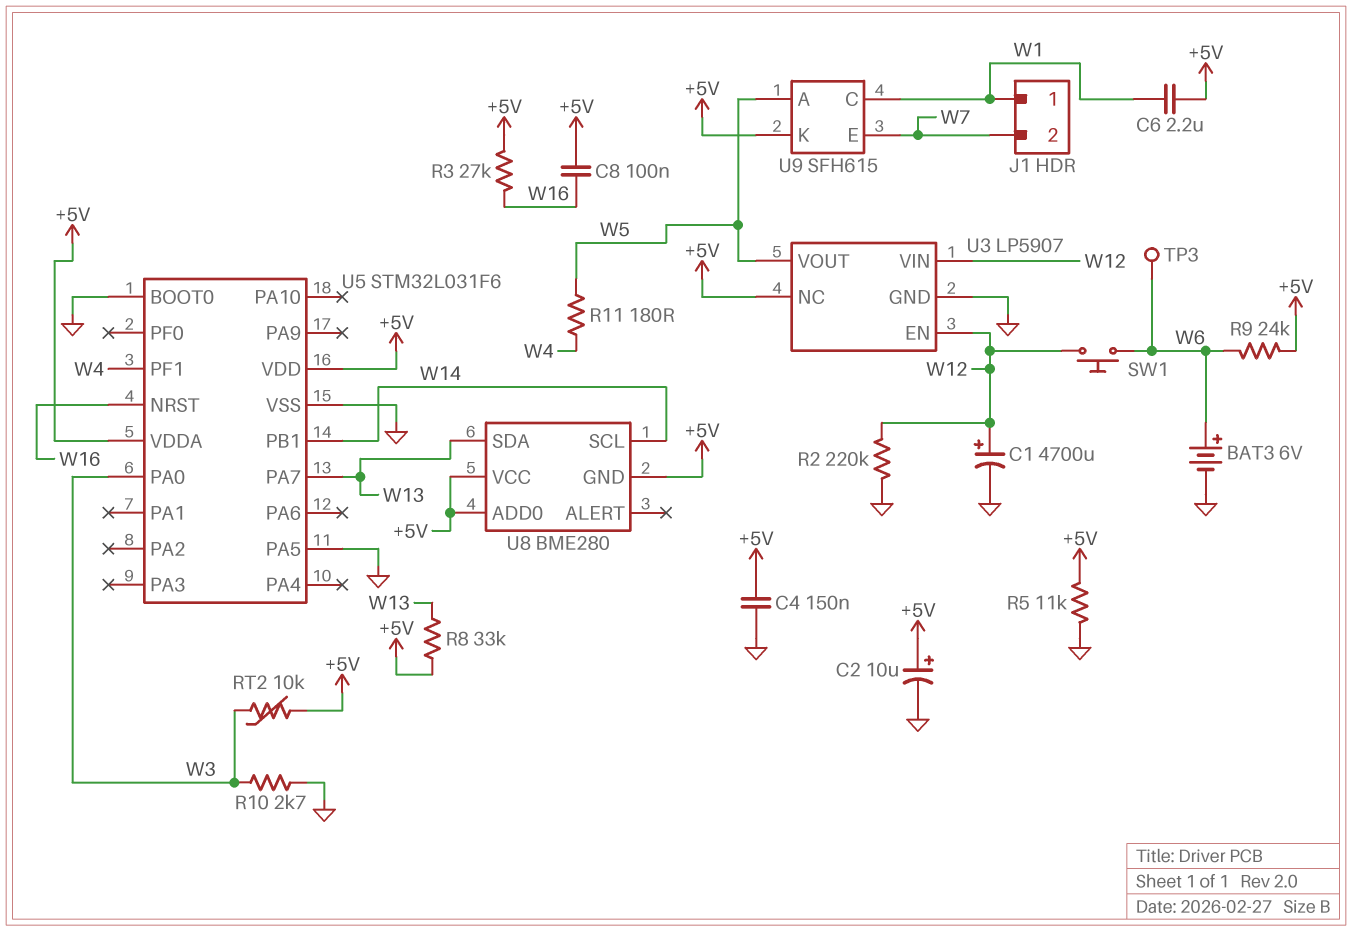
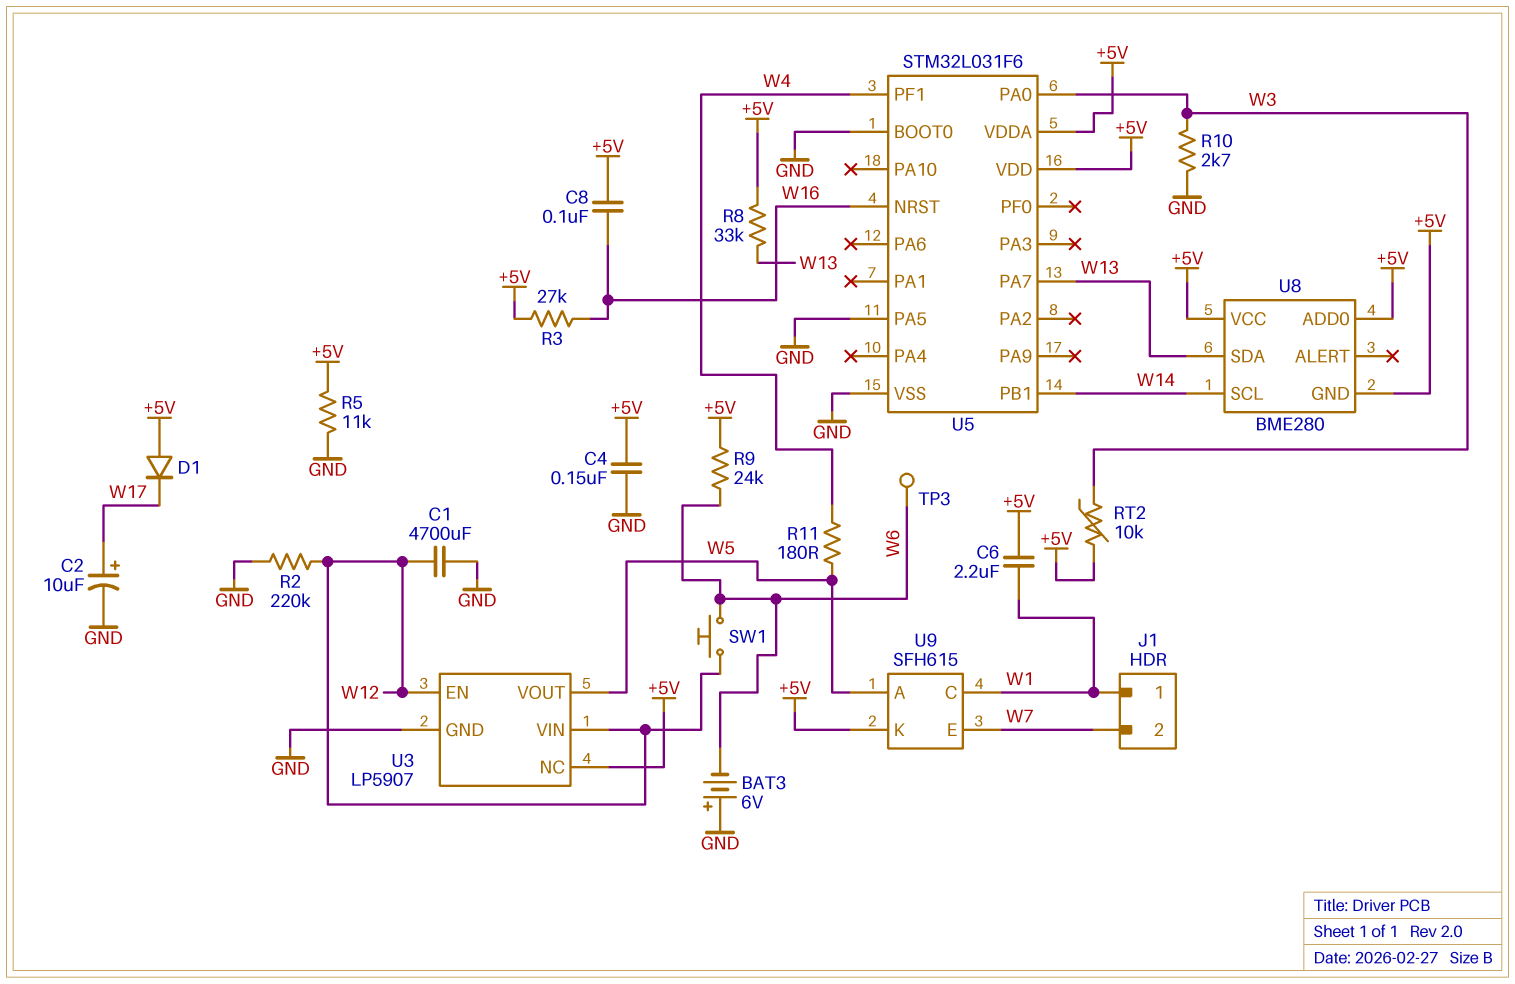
BAT3: 6V (plus W6, minus GND) -> 6V (plus GND, minus W6)
C1: 4700uF (plus W12, minus GND) -> 4700uF (GND, W12)
C2: 10uF (plus +5V, minus GND) -> 10uF (plus W17, minus GND)
D1: none -> diode (A +5V, K W17)

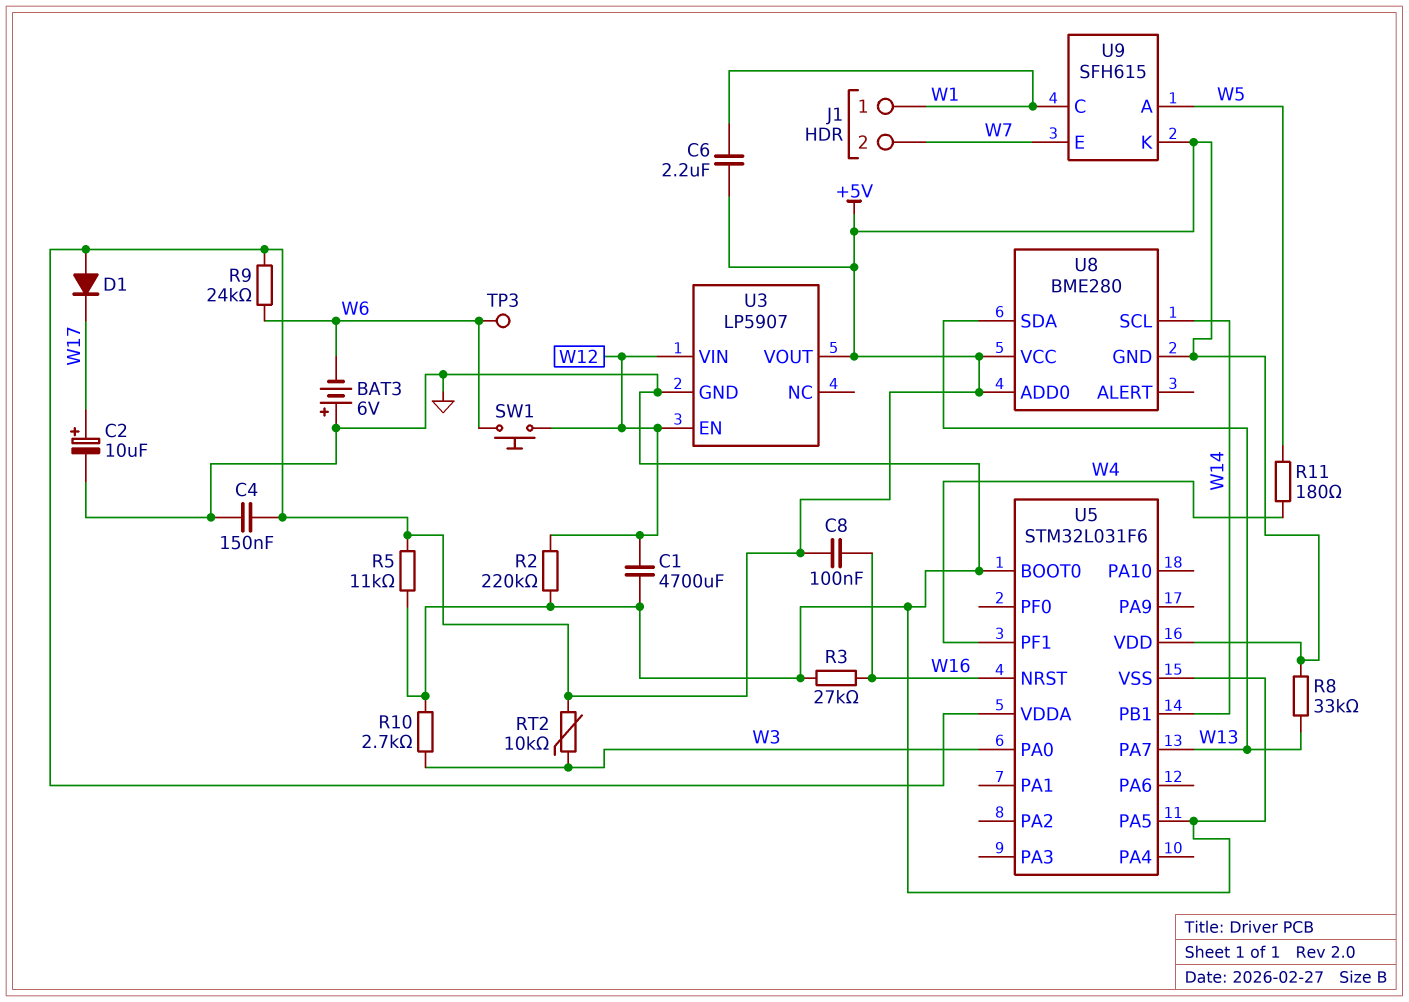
R3: 27k (+5V, W16) -> 27k (GND, W16)
U3 pin NC: +5V -> none
U3 pin VOUT: W5 -> +5V

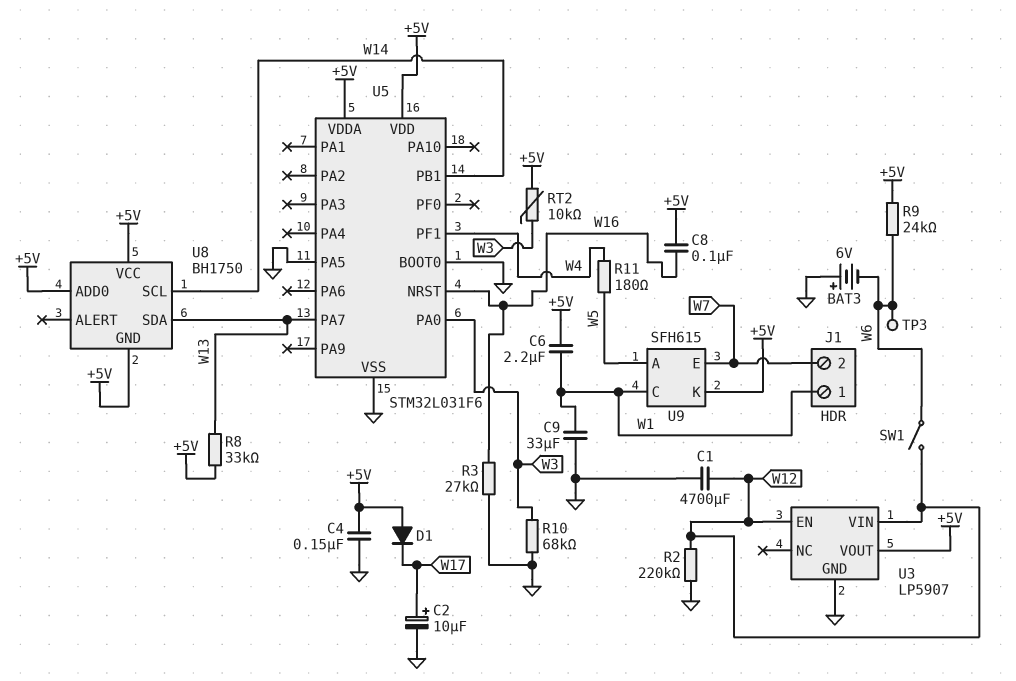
C9: none -> 33uF (GND, W1)
R5: 11k (+5V, GND) -> none
R10: 2.7k (GND, W3) -> 68k (GND, W3)
SW1: button (W6, W12) -> switch (W6, W12)
U8: BME280 -> BH1750

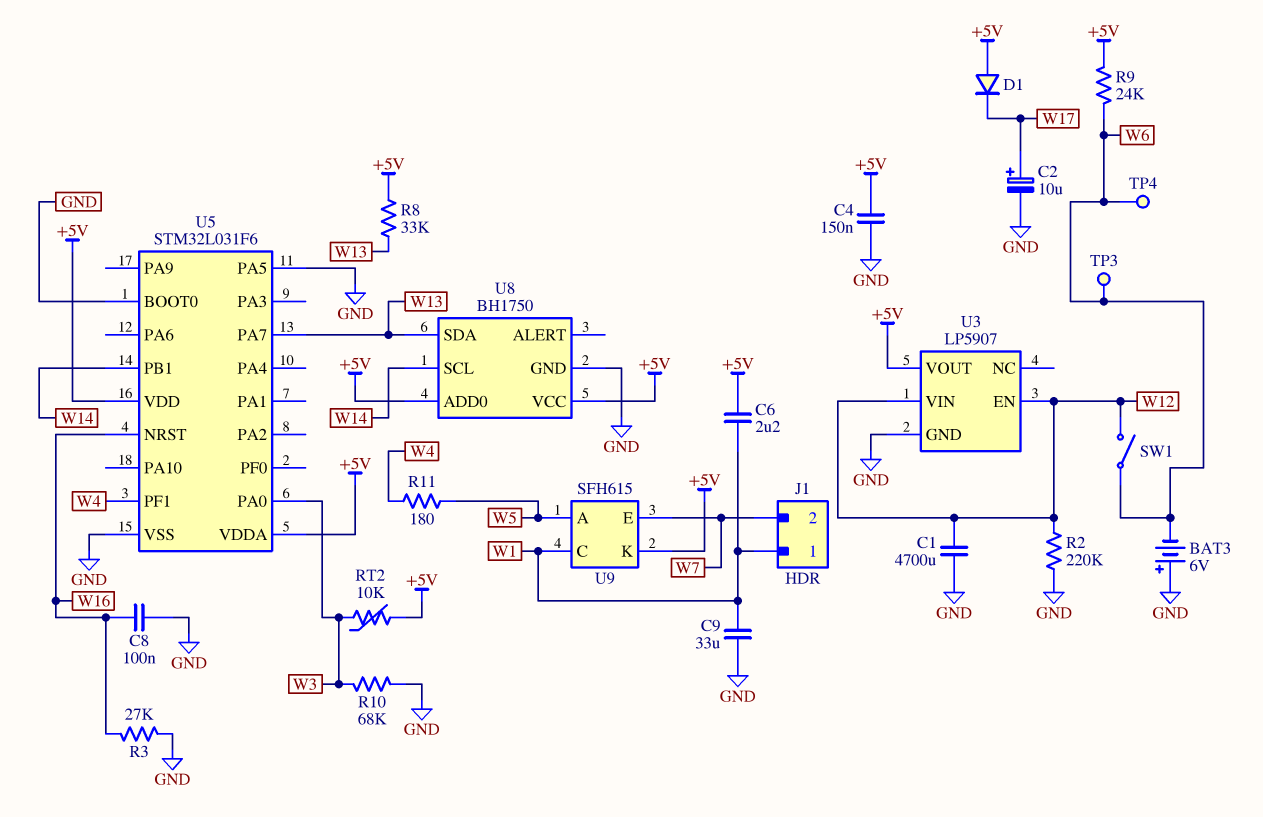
C8: 100nF (+5V, W16) -> 100nF (GND, W16)
TP4: none -> test point (W6)
U8 pin GND: +5V -> GND

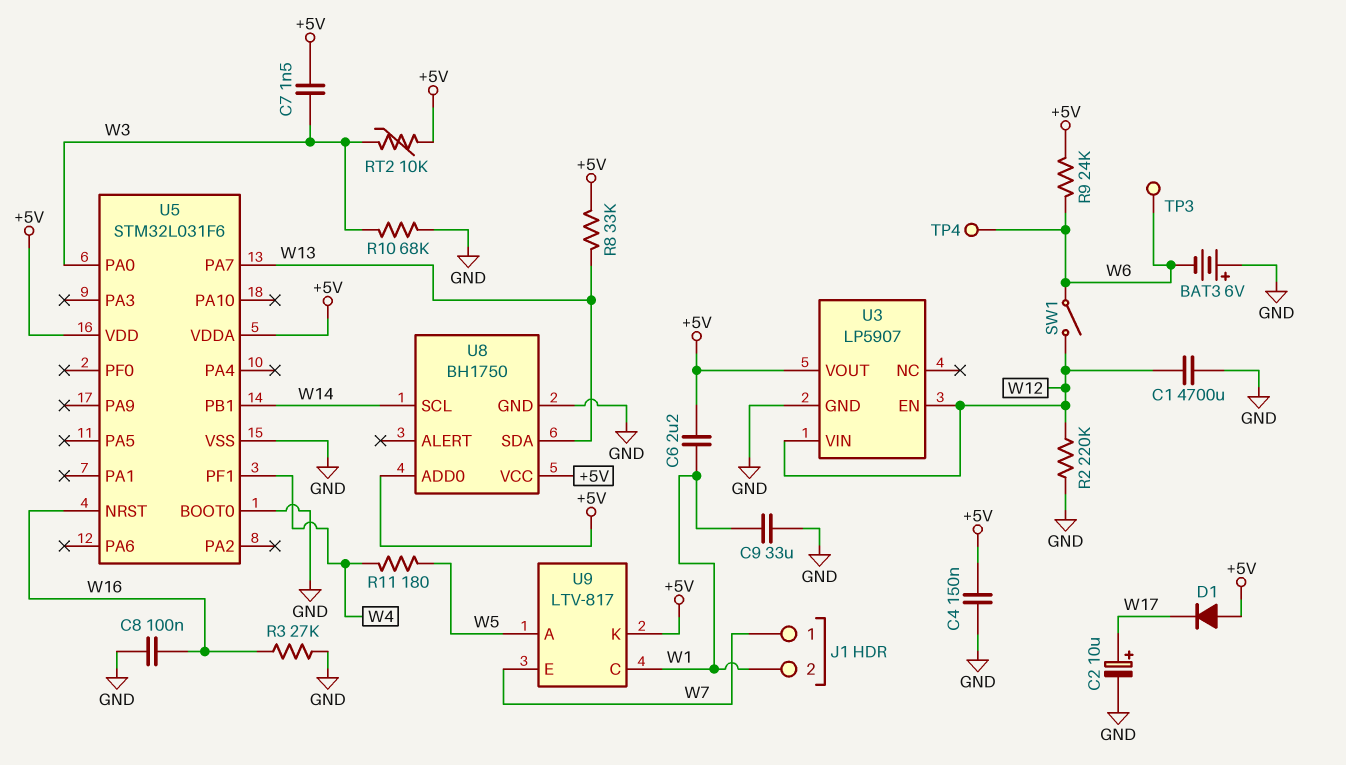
C7: none -> 1.5nF (+5V, W3)
J1 pin 1: W1 -> W7
J1 pin 2: W7 -> W1
U5 pin PA5: GND -> none
U9: SFH615 -> LTV-817

